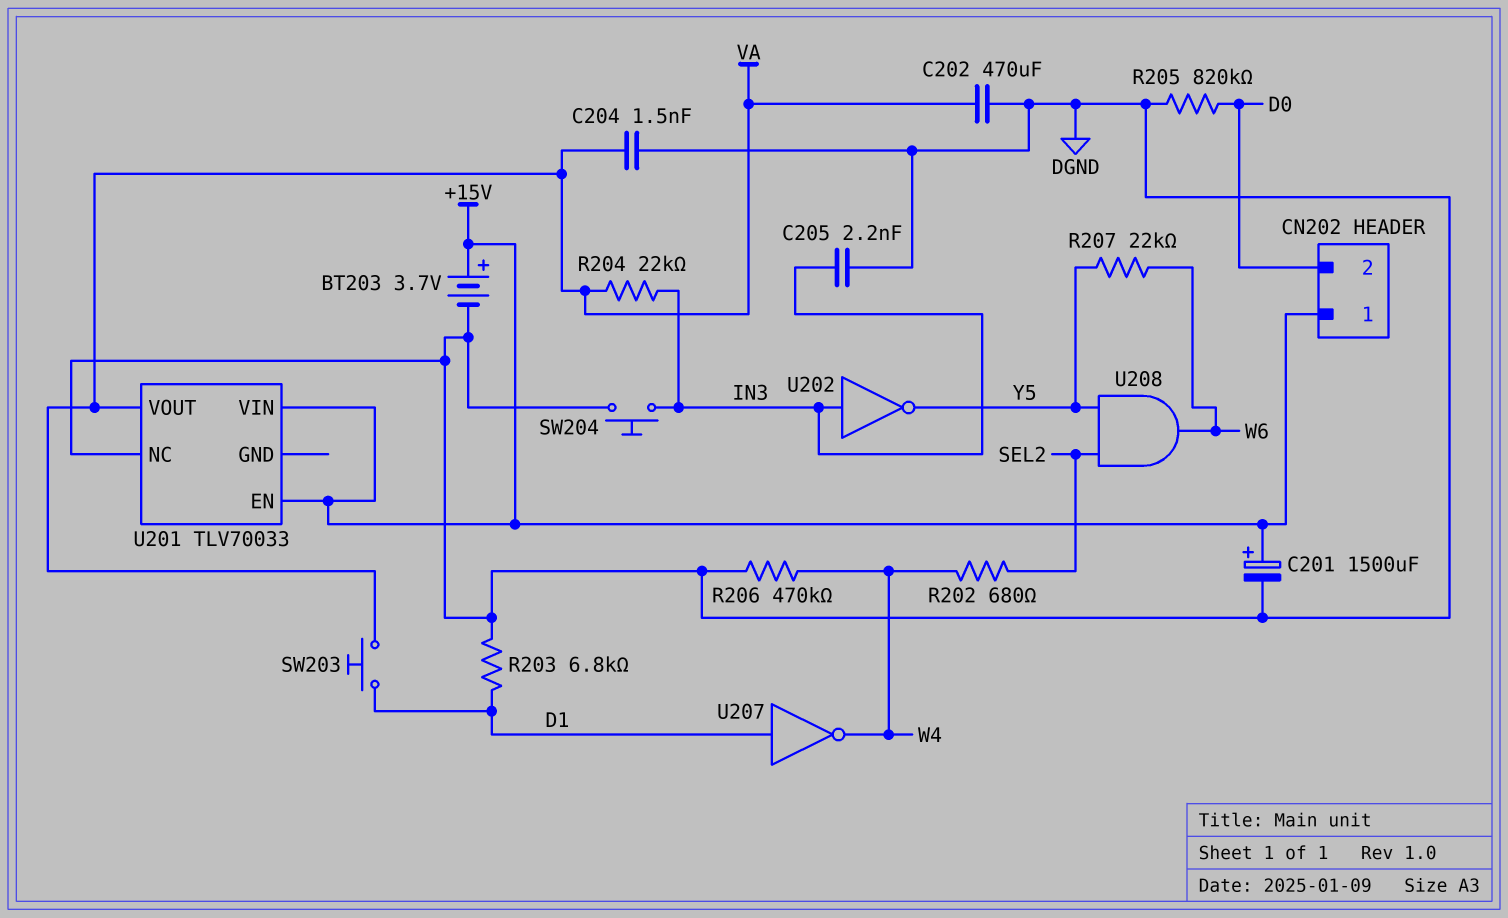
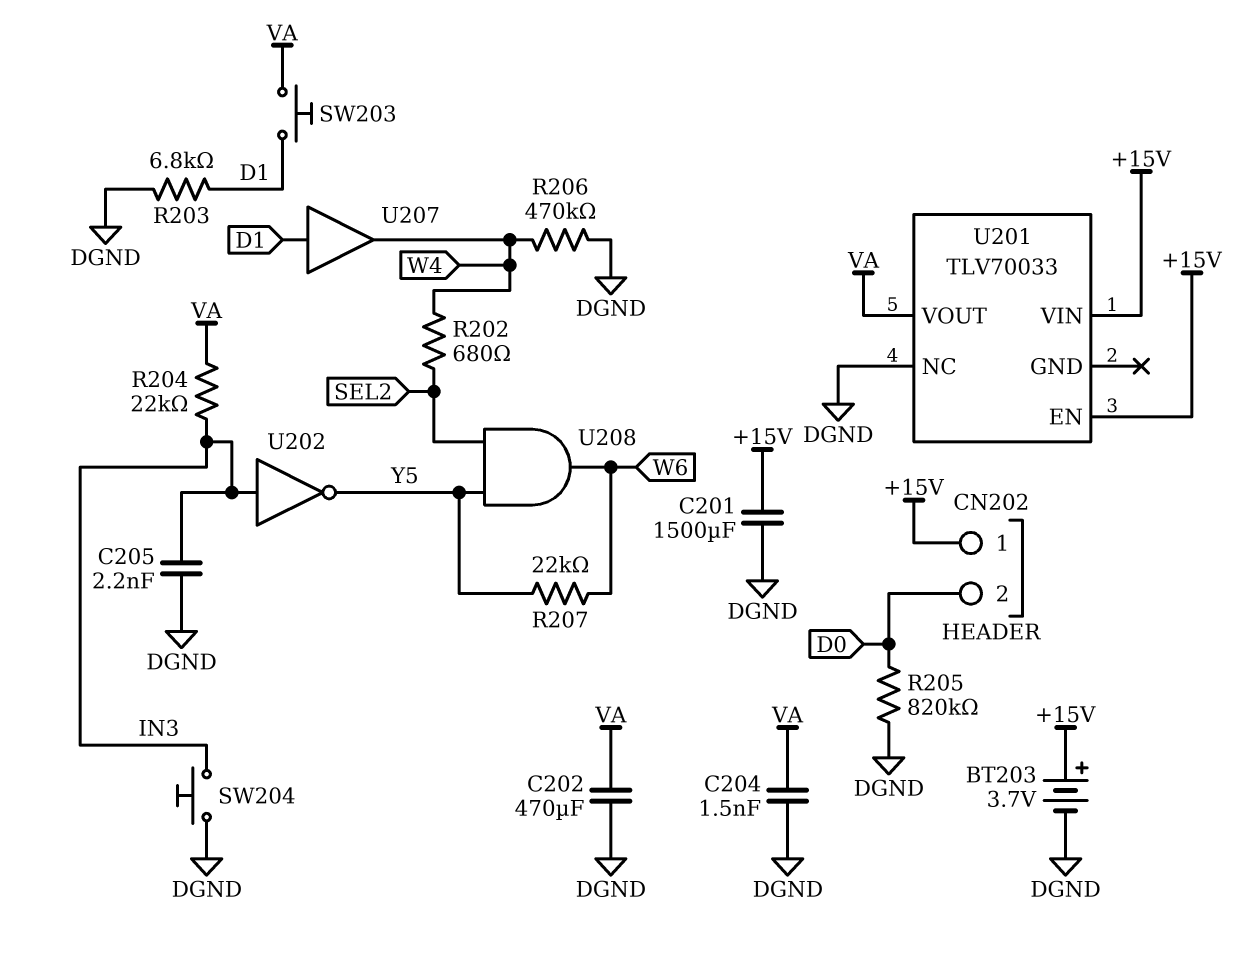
C201: 1500uF (plus +15V, minus DGND) -> 1500uF (+15V, DGND)
U207: NOT (in D1, out W4) -> buffer (in D1, out W4)

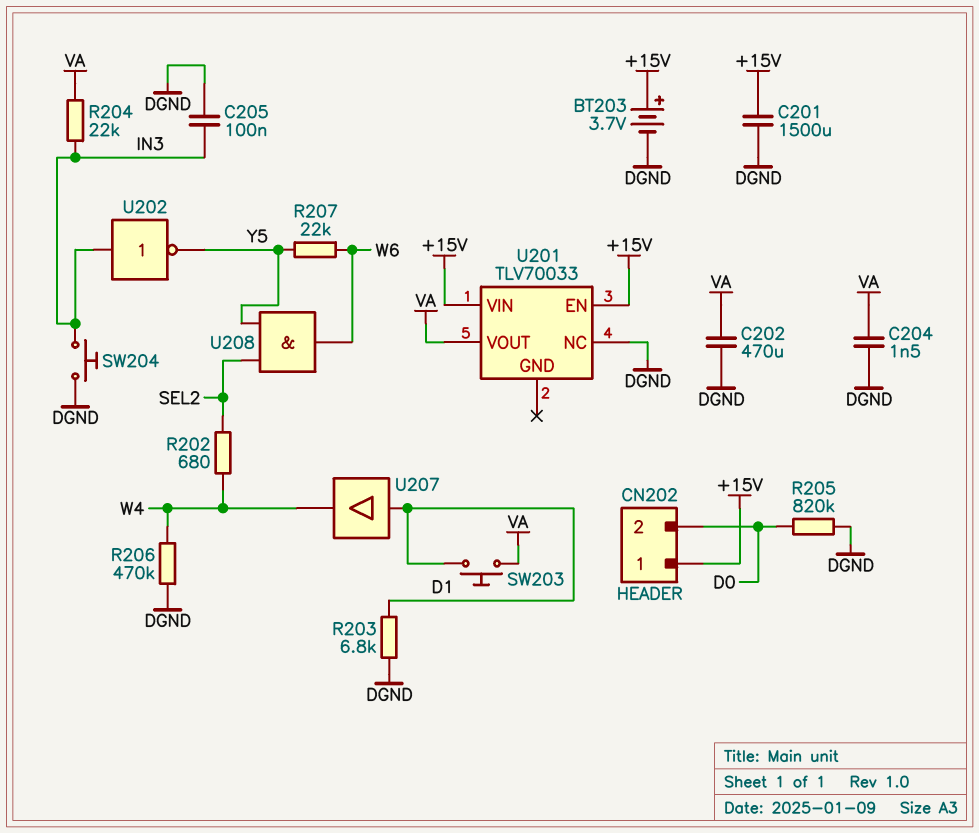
C205: 2.2nF (DGND, IN3) -> 100nF (DGND, IN3)

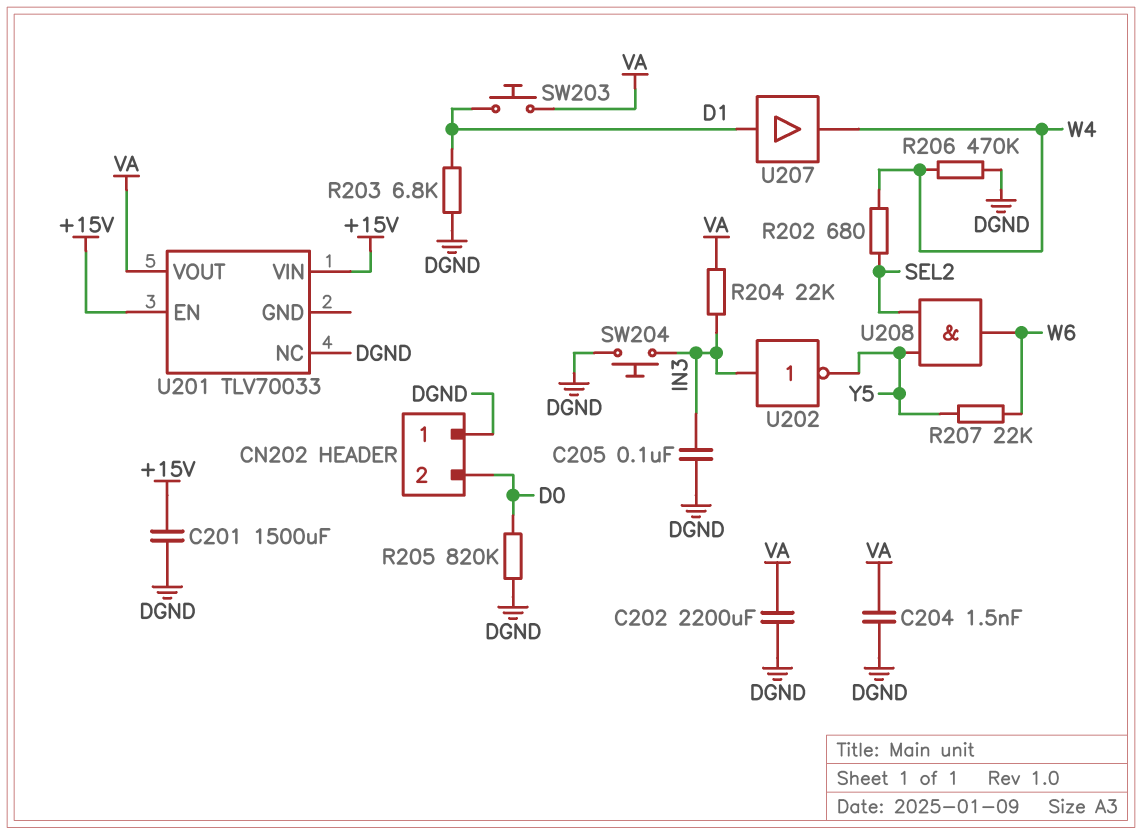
BT203: 3.7V (plus +15V, minus DGND) -> none
C202: 470uF (DGND, VA) -> 2200uF (DGND, VA)
CN202 pin 1: +15V -> DGND

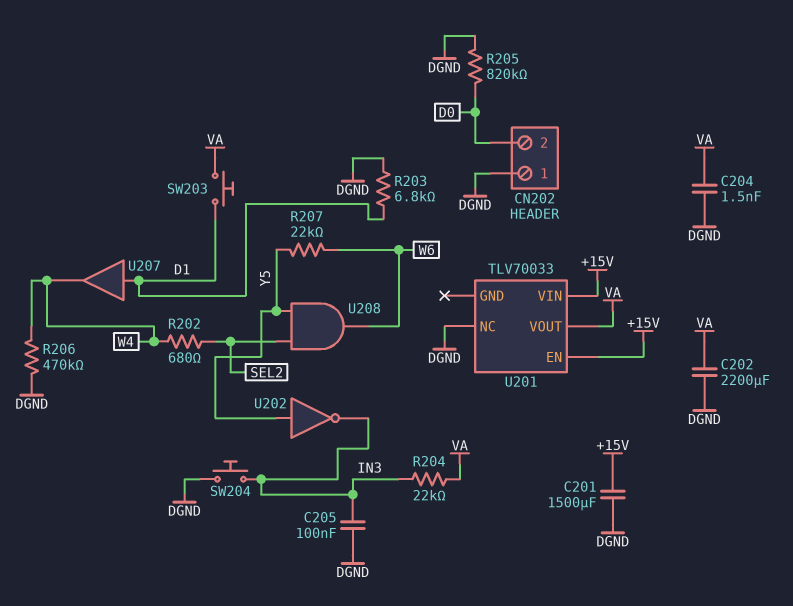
U202: NOT (in IN3, out Y5) -> NOT (in Y5, out IN3)

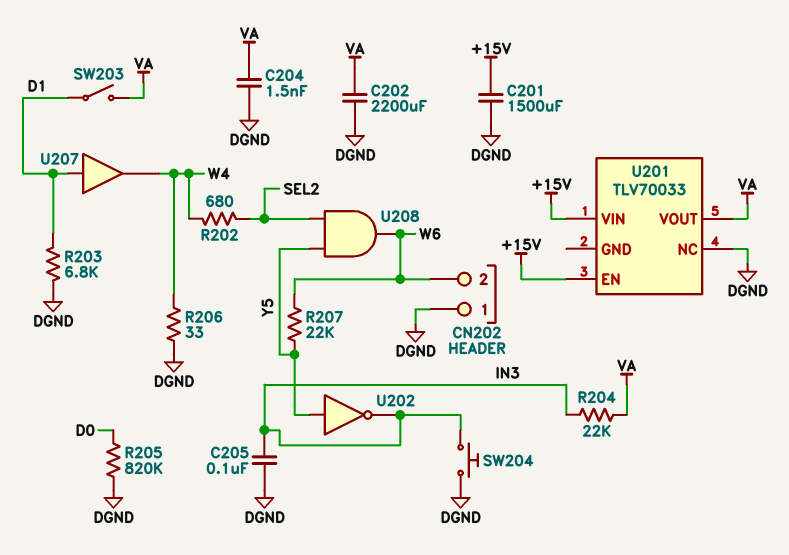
CN202 pin 2: D0 -> W6
R206: 470k (DGND, W4) -> 33 (DGND, W4)
SW203: button (D1, VA) -> switch (D1, VA)

